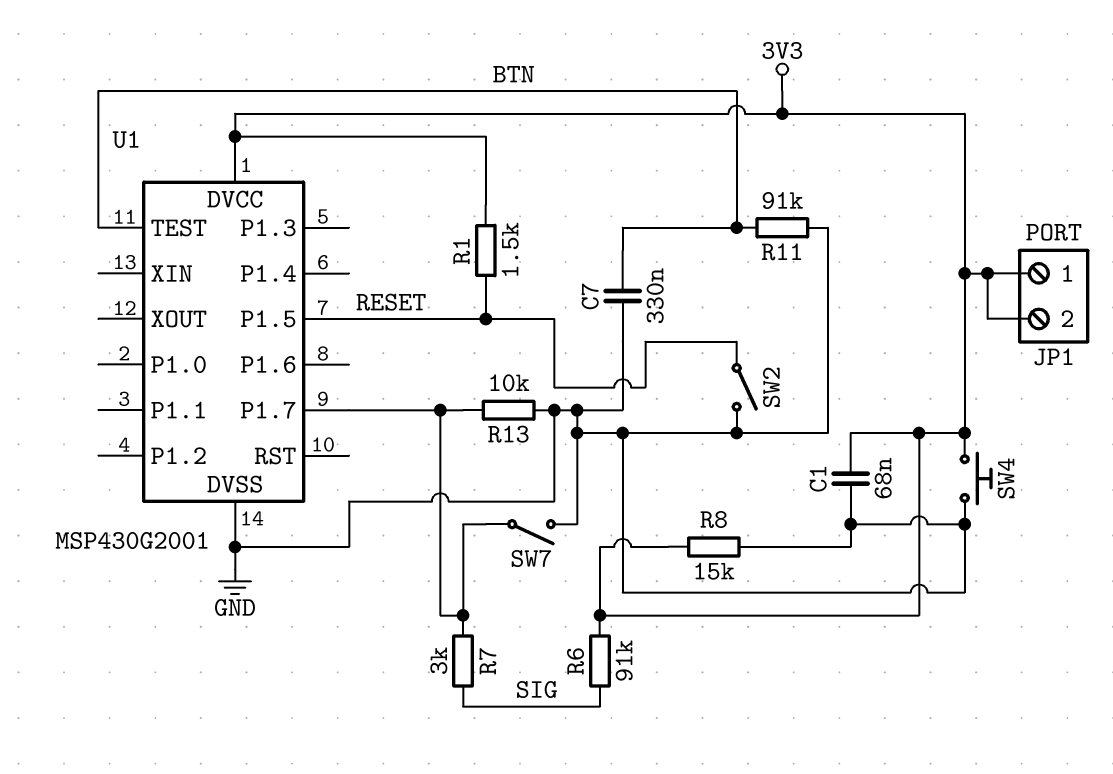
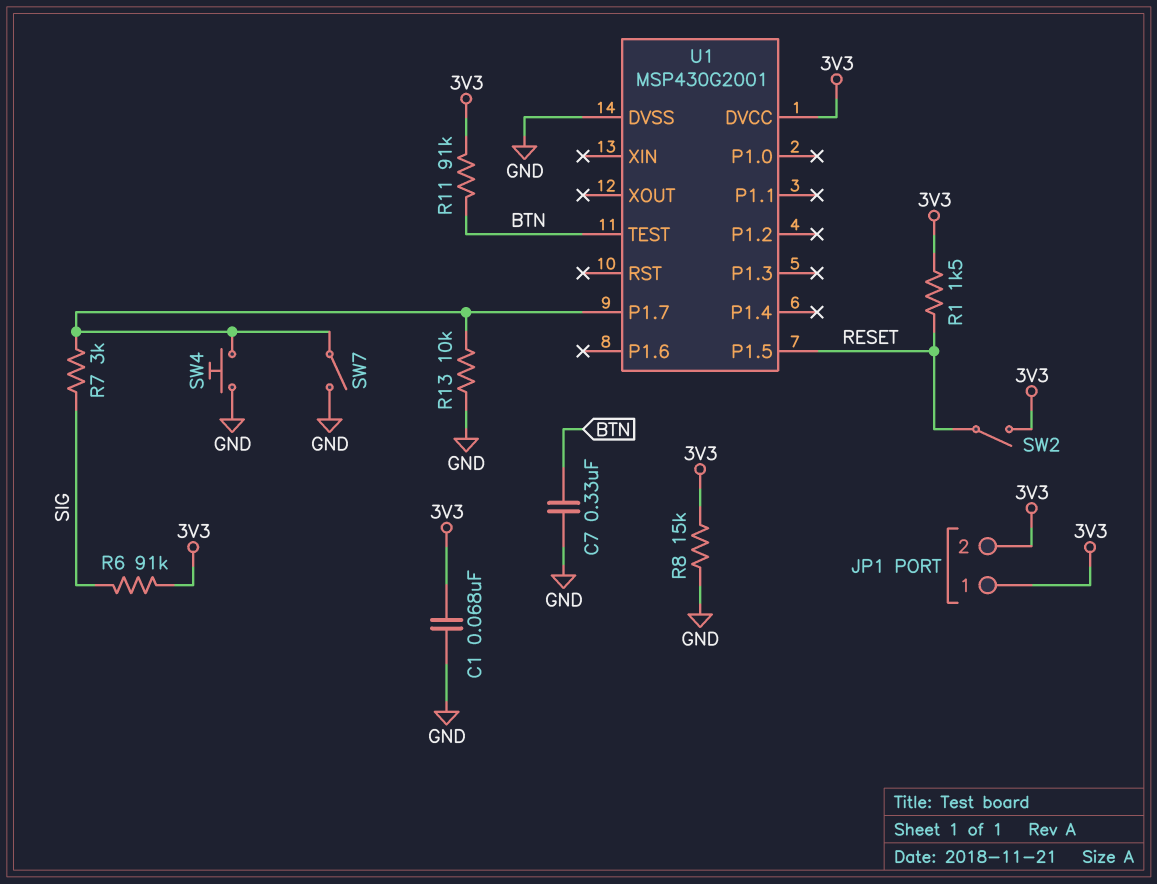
R11: 91k (BTN, GND) -> 91k (3V3, BTN)
SW2: switch (GND, RESET) -> switch (3V3, RESET)
SW4: button (3V3, GND) -> button (GND, U1/P1.7)

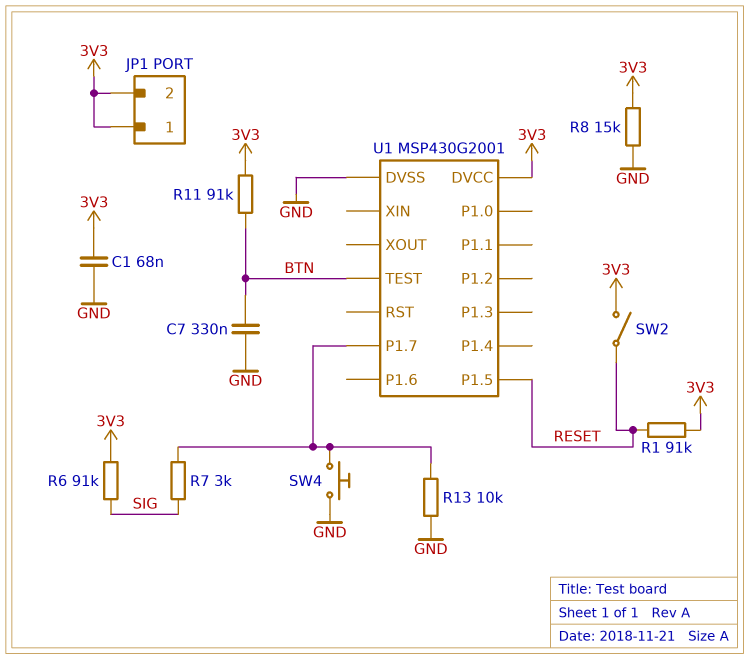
R1: 1.5k (3V3, RESET) -> 91k (3V3, RESET)
SW7: switch (GND, U1/P1.7) -> none

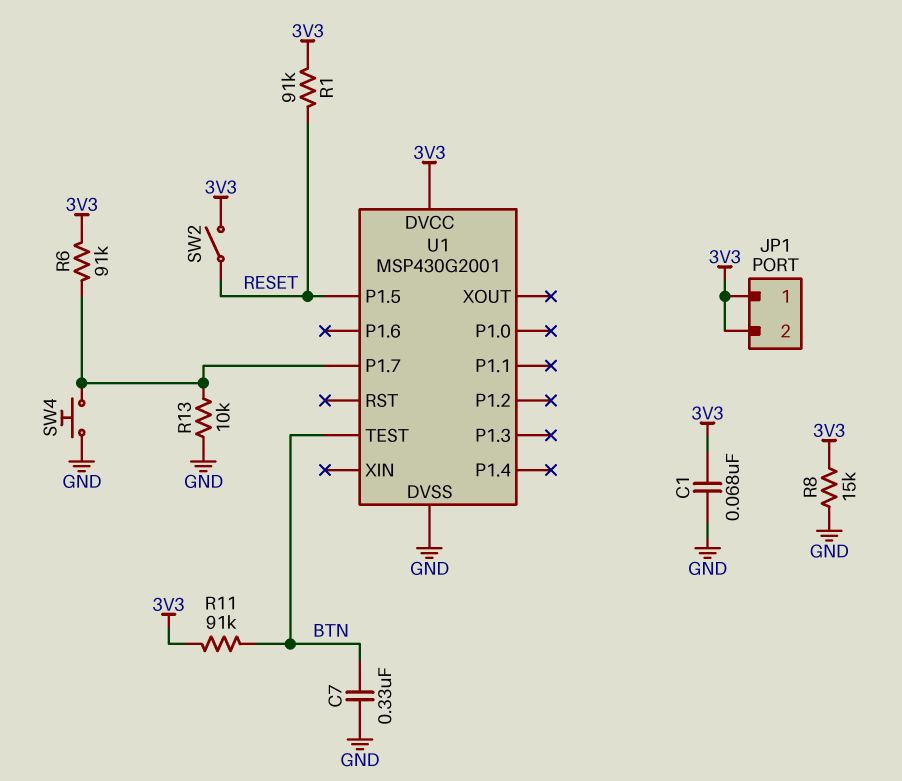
R6: 91k (3V3, SIG) -> 91k (3V3, U1/P1.7)
R7: 3k (SIG, U1/P1.7) -> none

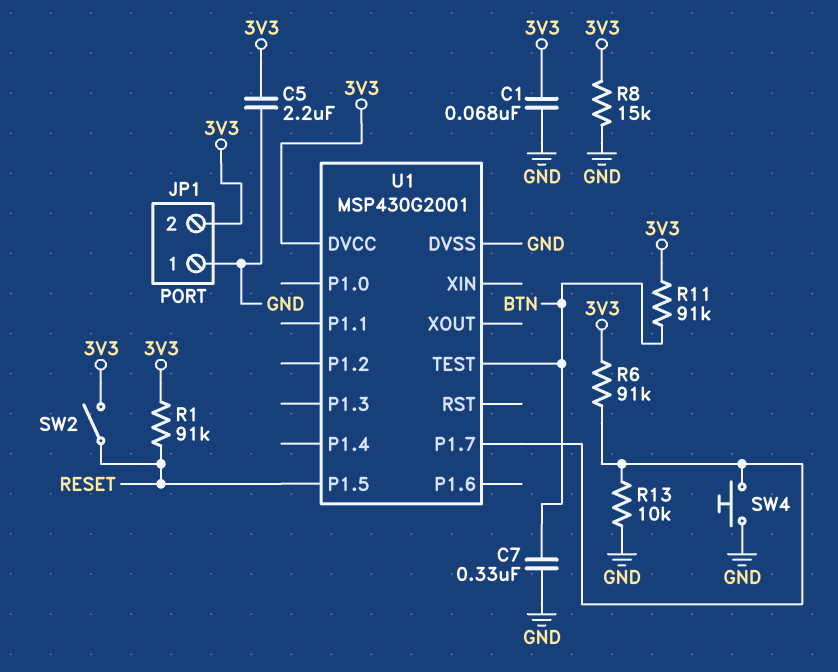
C5: none -> 2.2uF (3V3, GND)
JP1 pin 1: 3V3 -> GND

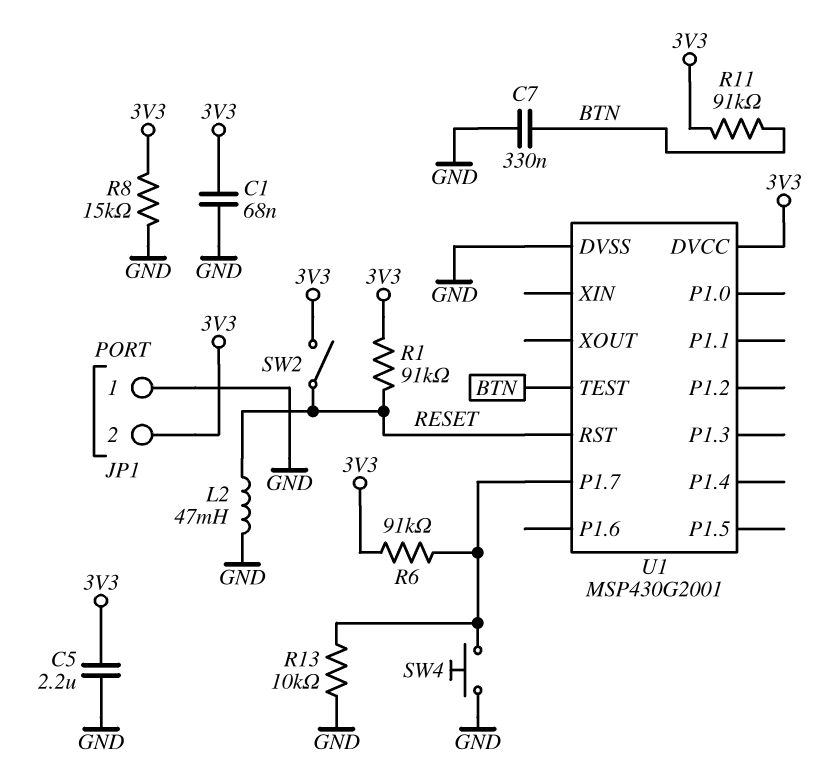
L2: none -> 47mH (GND, RESET)
U1 pin P1.5: RESET -> none
U1 pin RST: none -> RESET

